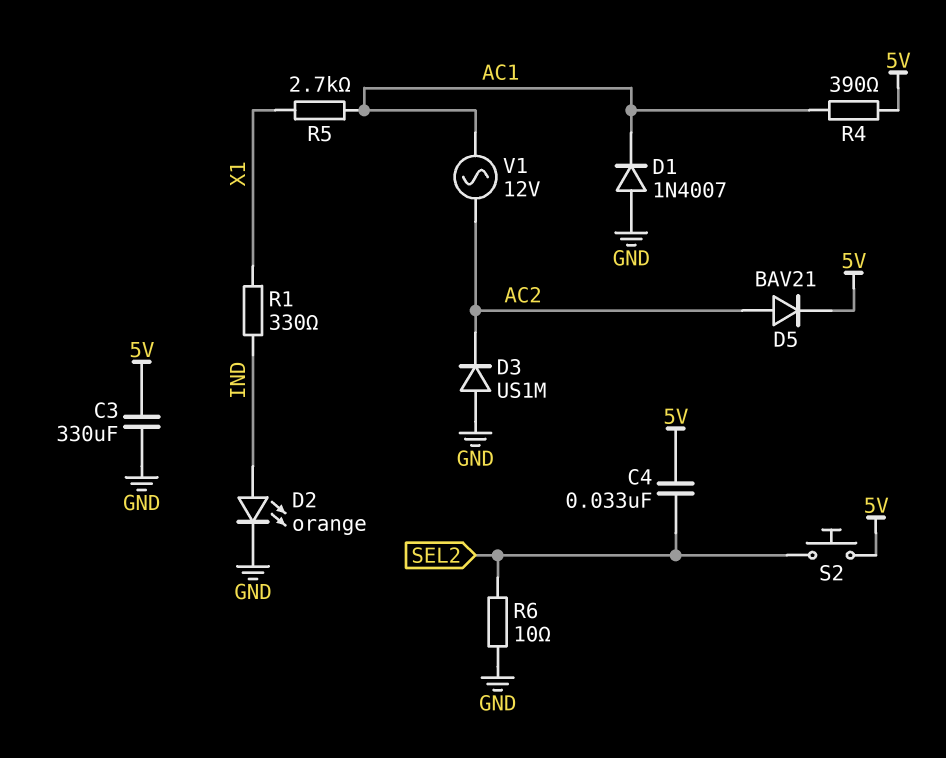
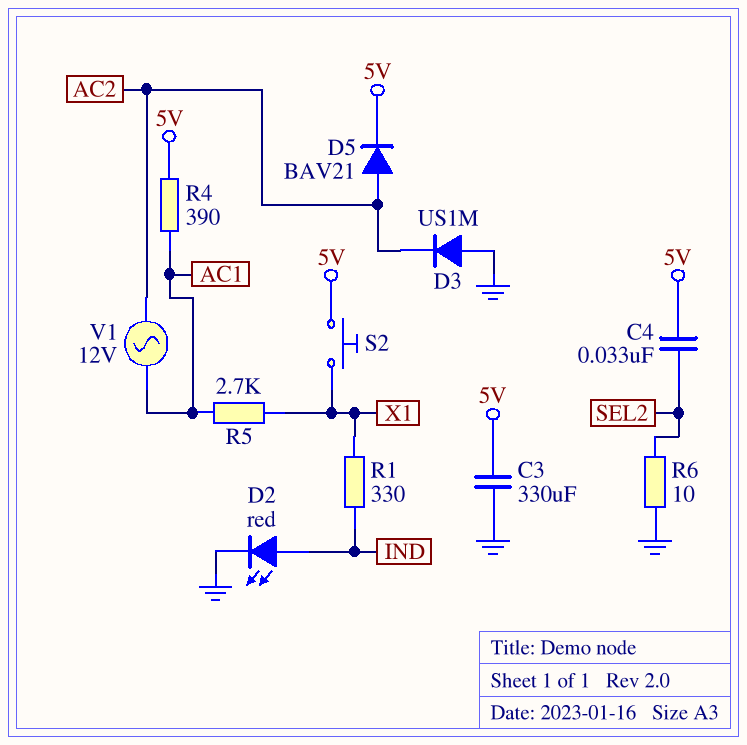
D1: diode 1N4007 (A GND, K AC1) -> none
D2: LED orange (A IND, K GND) -> LED red (A IND, K GND)
S2: button (5V, SEL2) -> button (5V, X1)

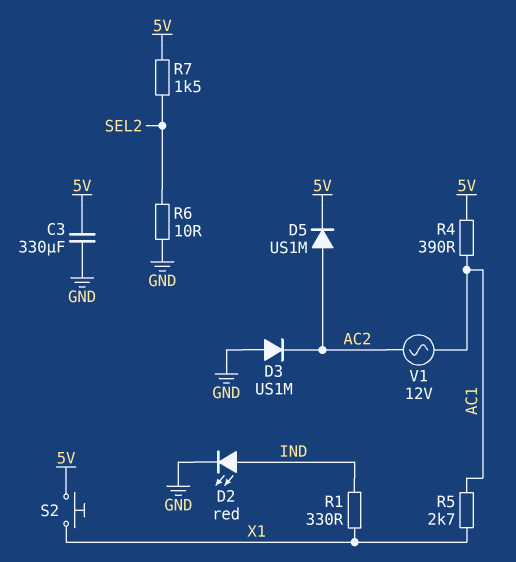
C4: 33nF (5V, SEL2) -> none
D5: diode BAV21 (A AC2, K 5V) -> diode US1M (A AC2, K 5V)
R7: none -> 1.5k (5V, SEL2)

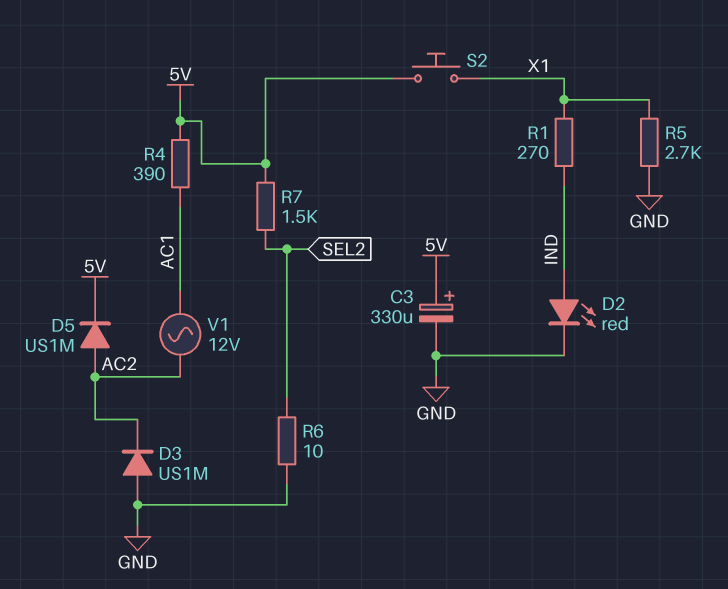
C3: 330uF (5V, GND) -> 330uF (plus 5V, minus GND)
R1: 330 (IND, X1) -> 270 (IND, X1)
R5: 2.7k (AC1, X1) -> 2.7k (GND, X1)

